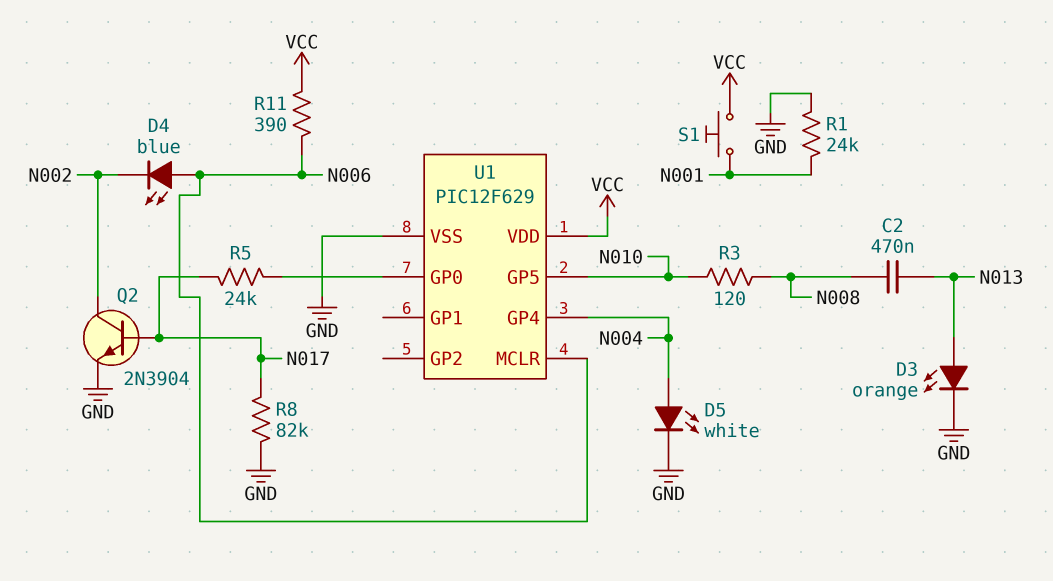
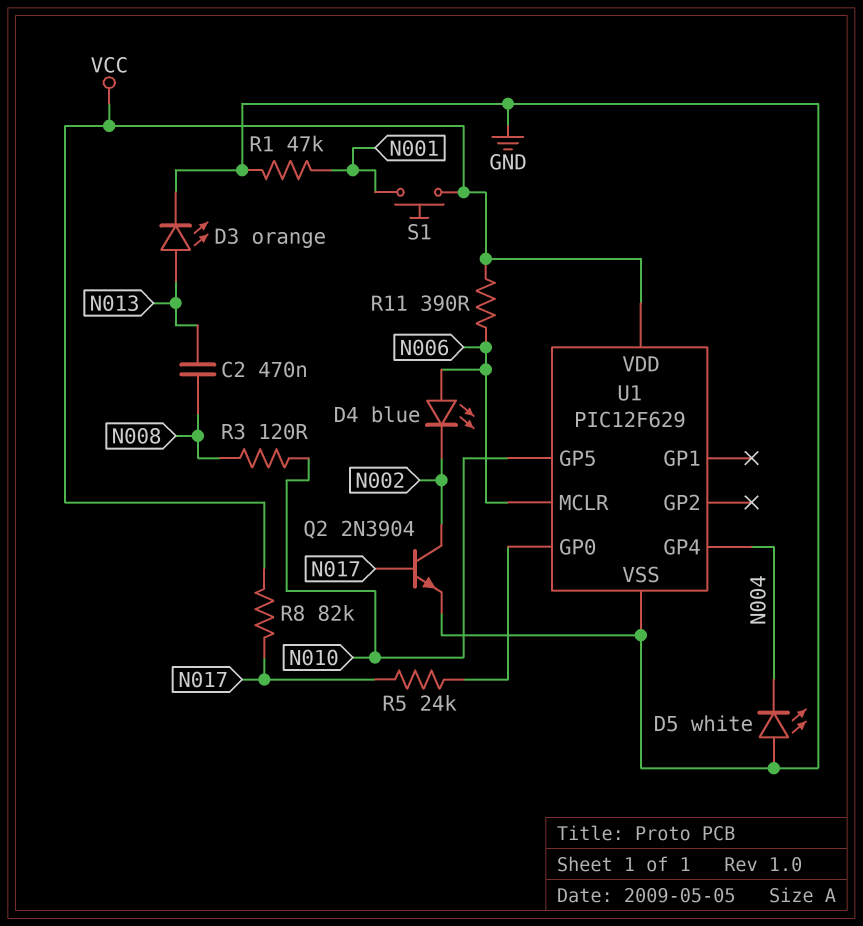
D5: LED white (A N004, K GND) -> LED white (A GND, K N004)
R1: 24k (GND, N001) -> 47k (GND, N001)
R8: 82k (GND, N017) -> 82k (N017, VCC)

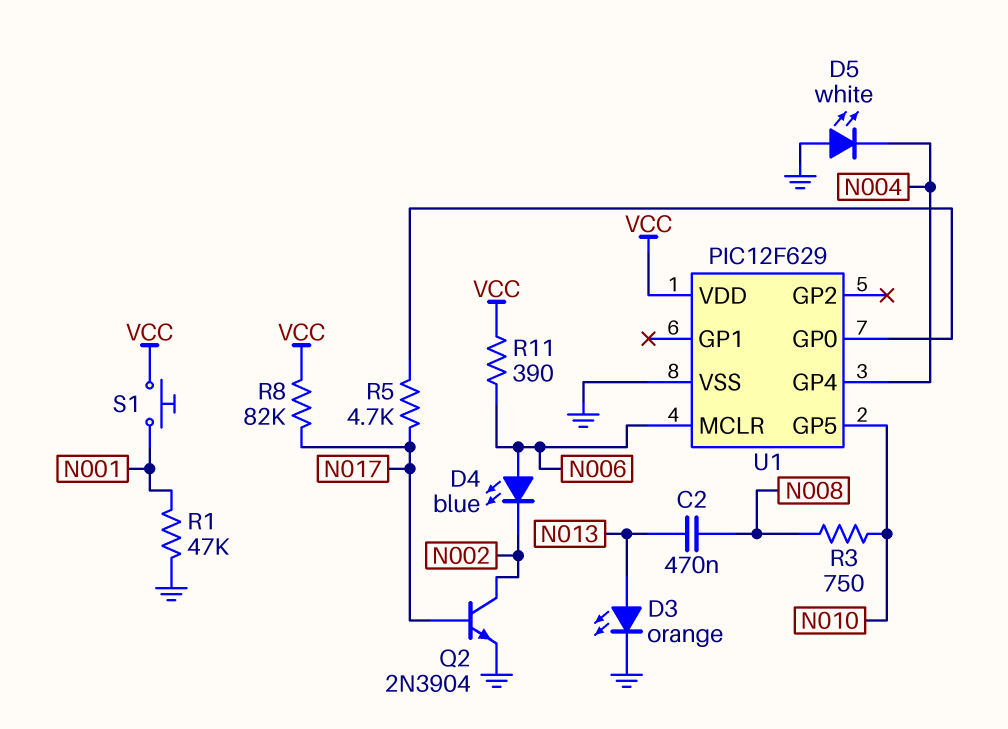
R3: 120 (N008, N010) -> 750 (N008, N010)
R5: 24k (N017, U1/GP0) -> 4.7k (N017, U1/GP0)

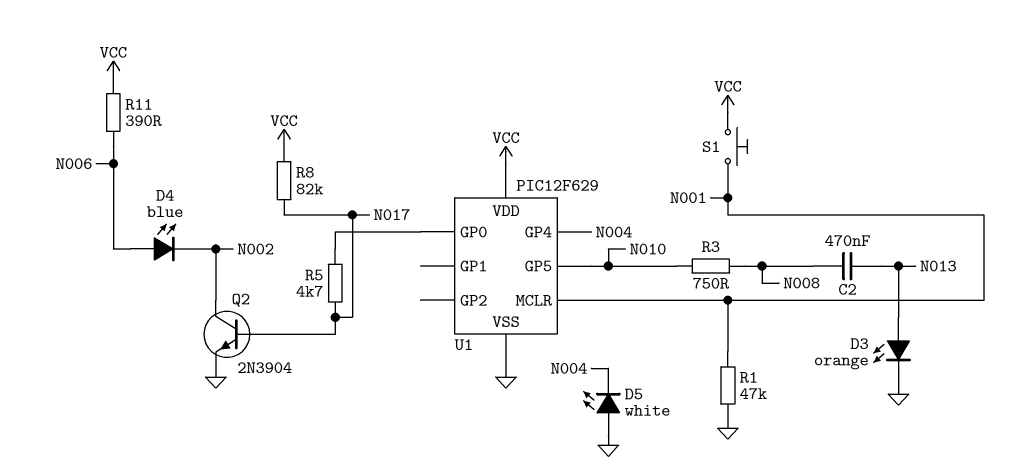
U1 pin MCLR: N006 -> N001

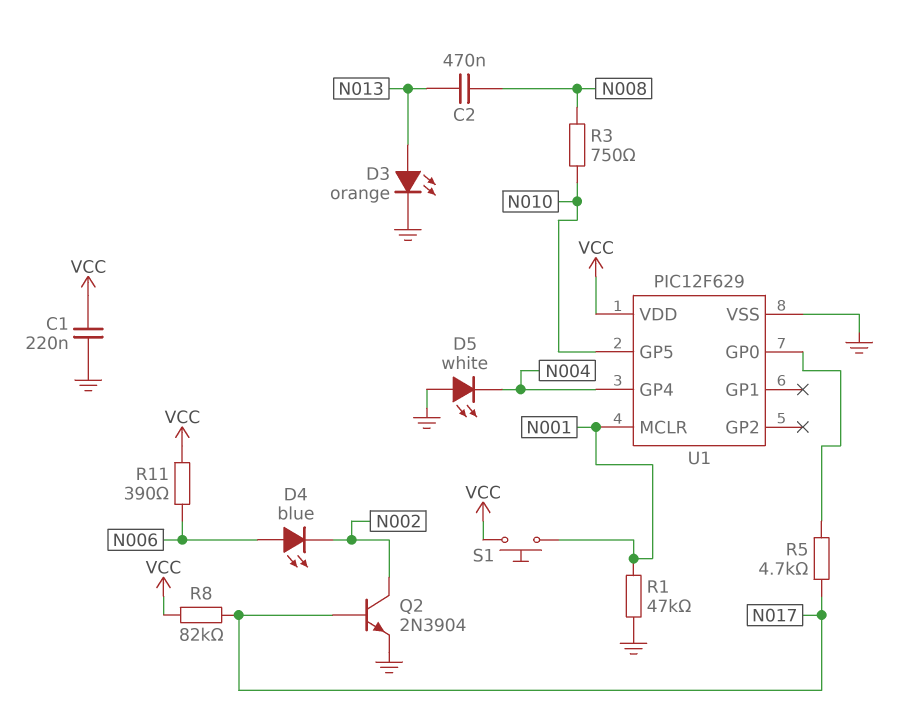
C1: none -> 220nF (GND, VCC)

